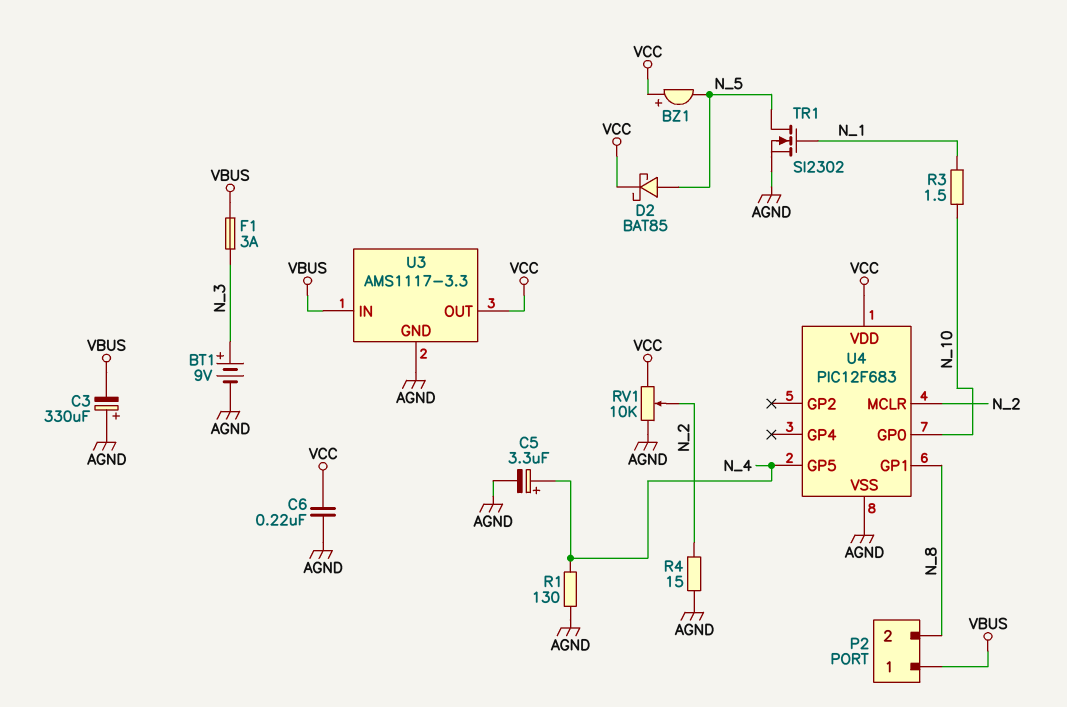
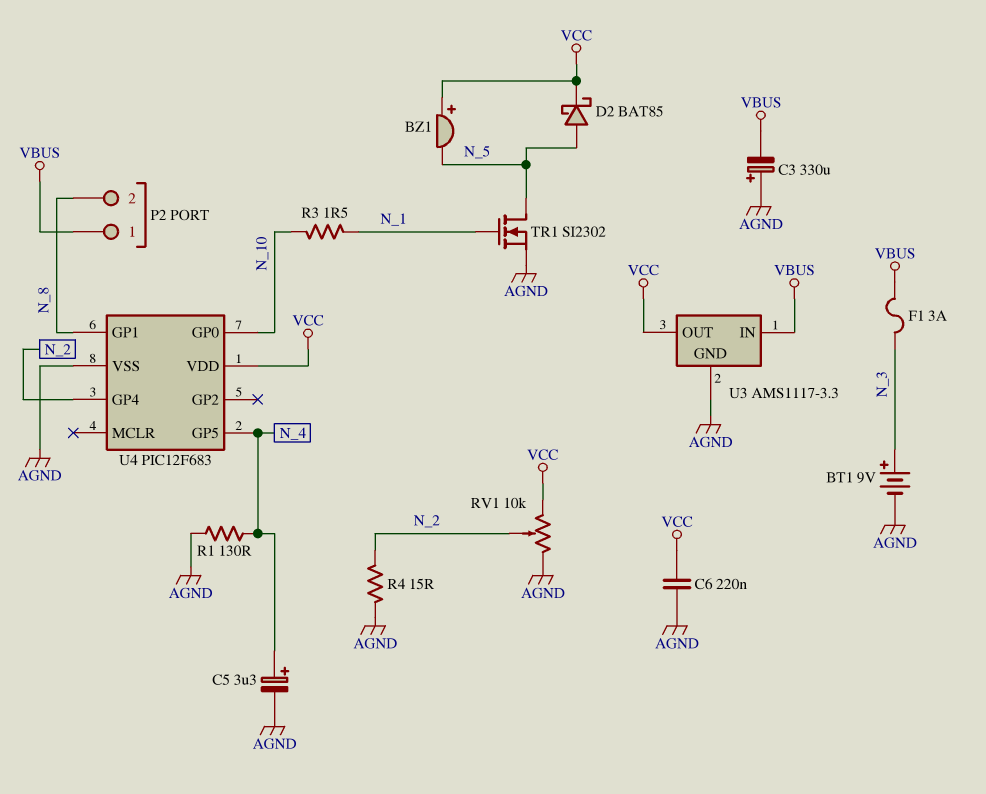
U4 pin GP4: none -> N_2
U4 pin MCLR: N_2 -> none

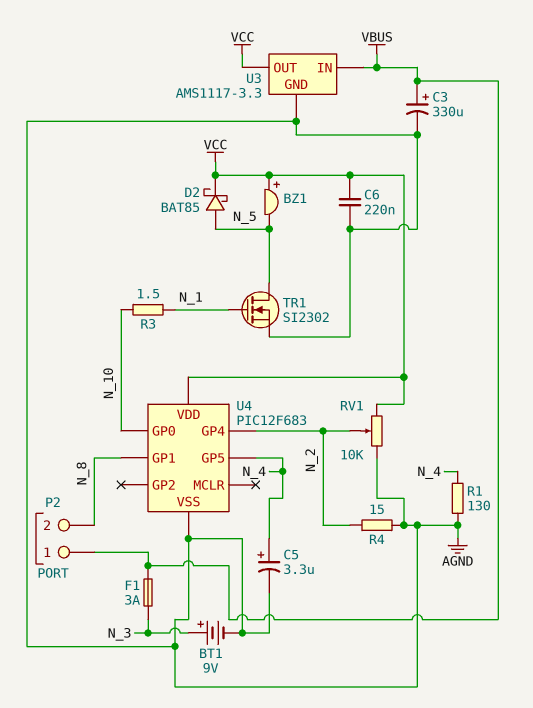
C3: 330uF (plus AGND, minus VBUS) -> 330uF (plus VBUS, minus AGND)

